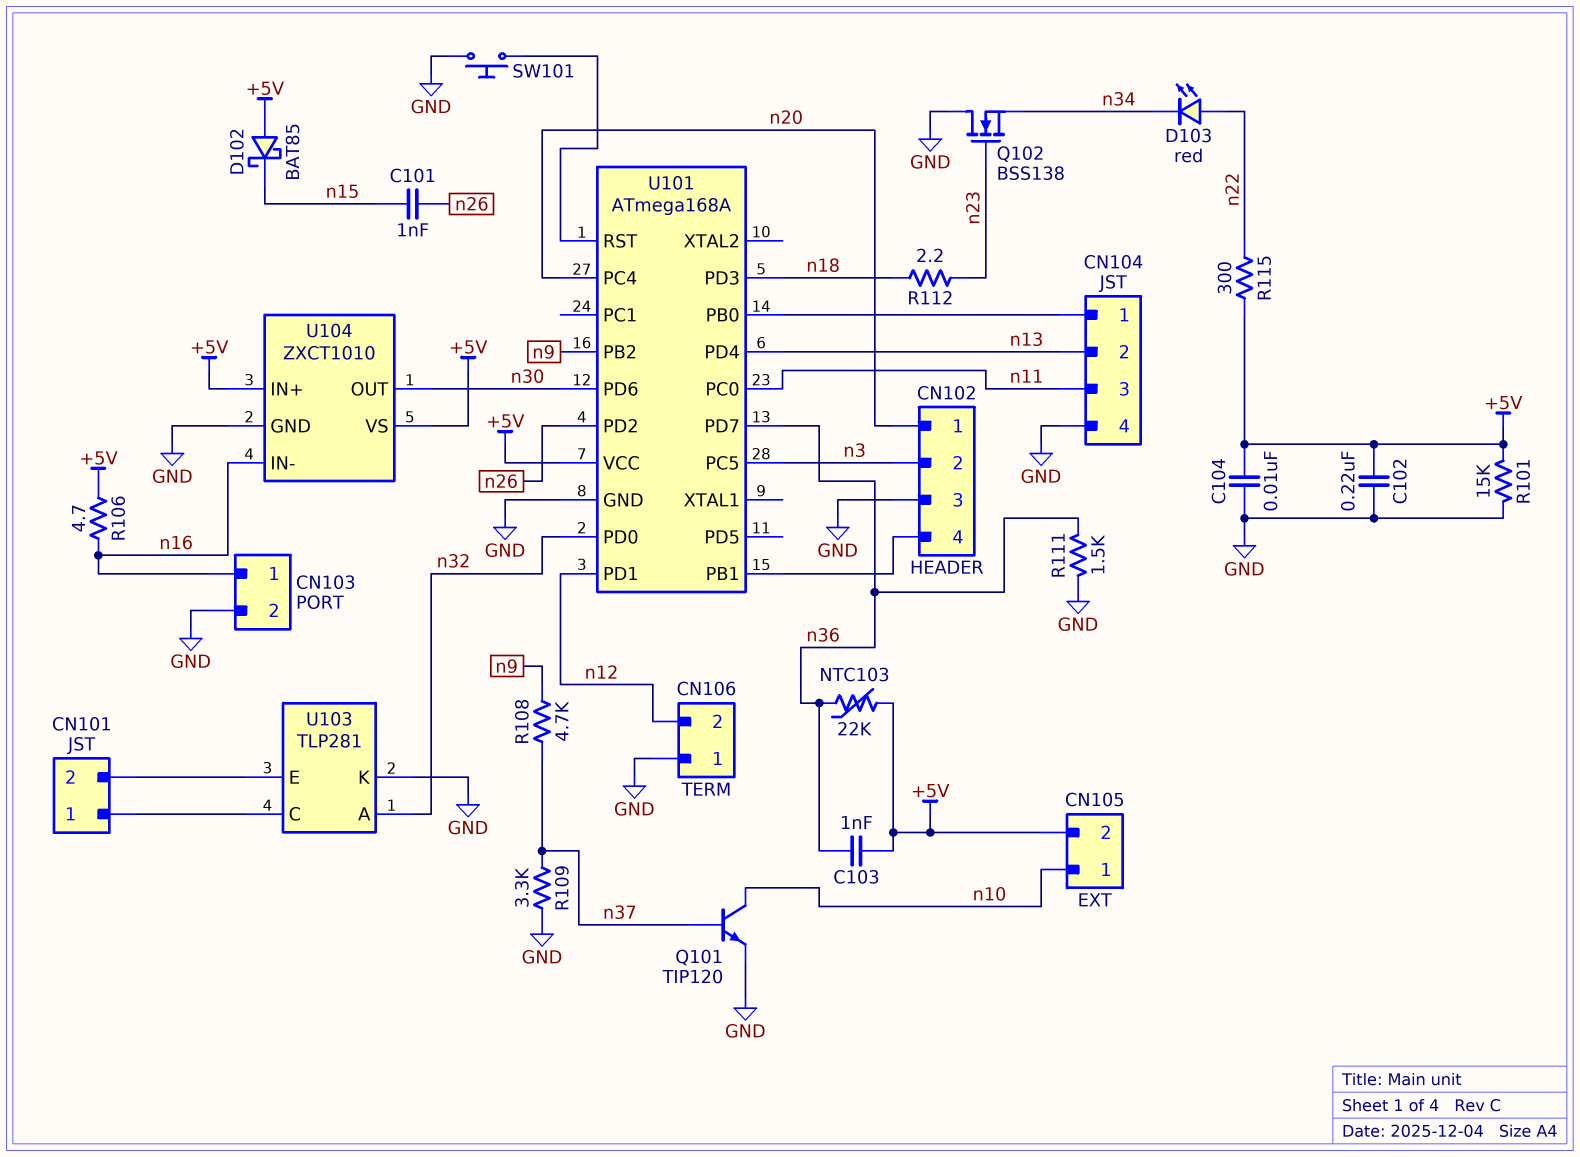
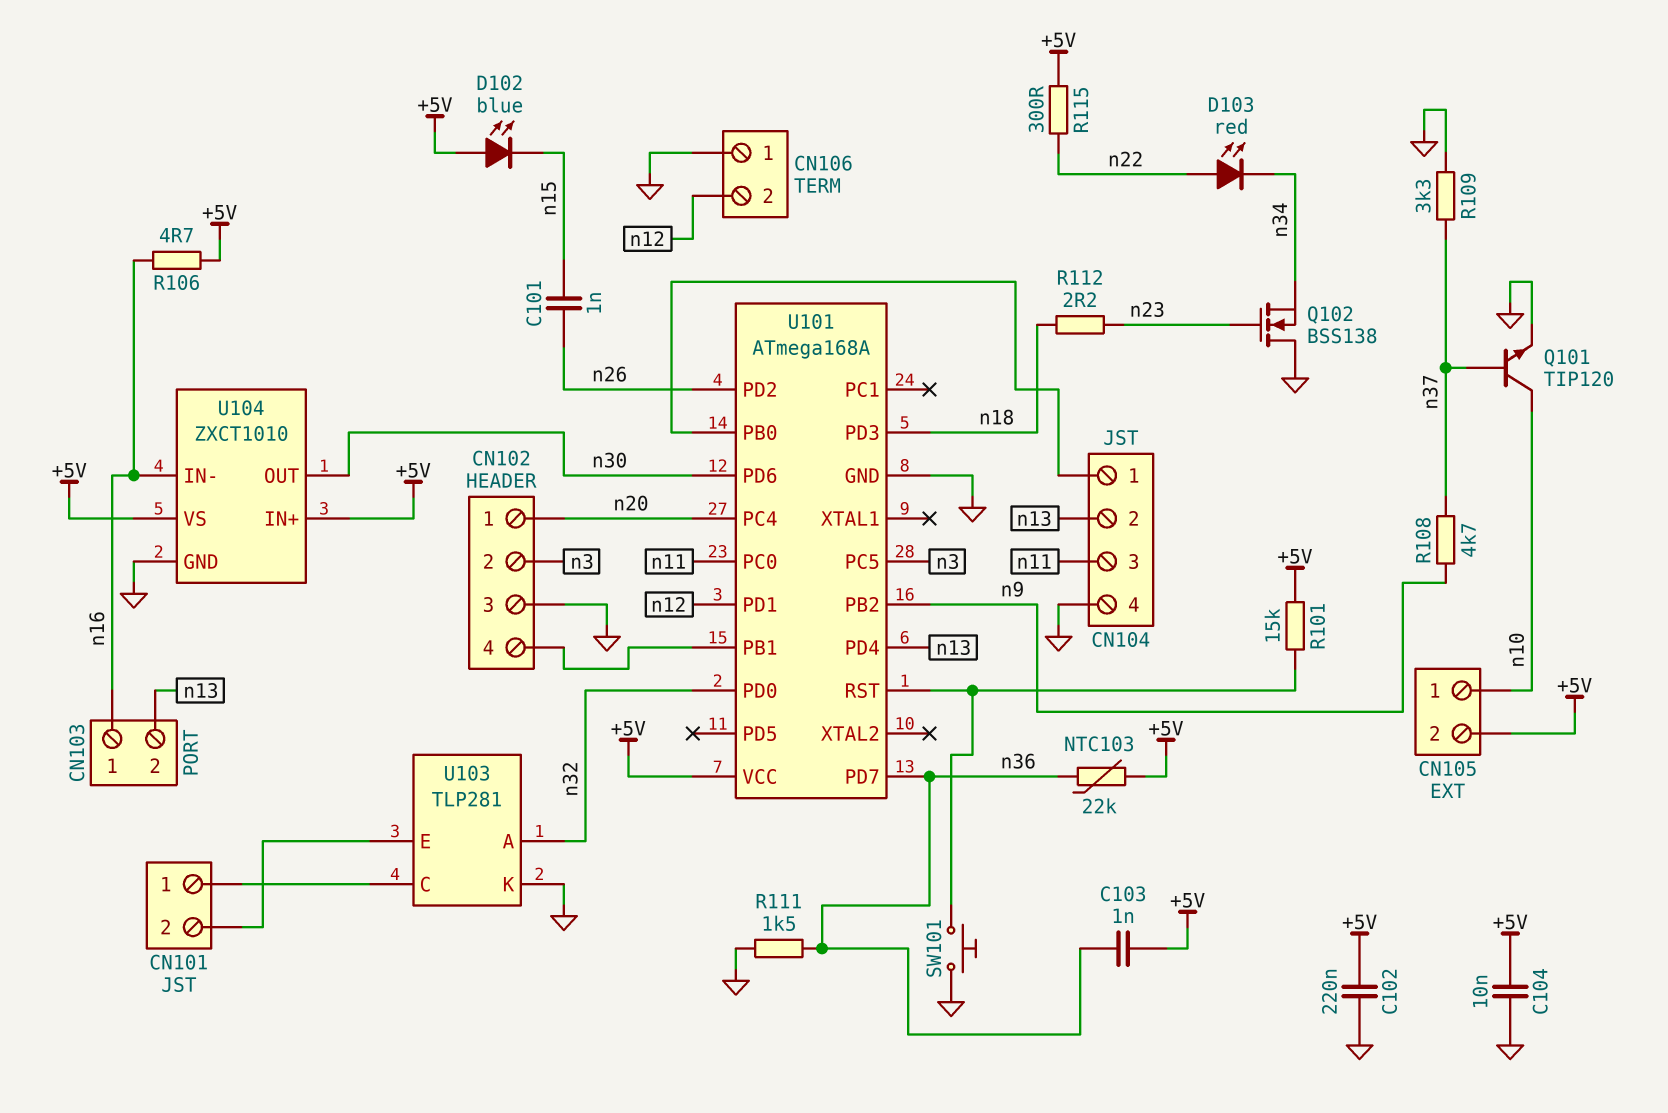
CN103 pin 2: GND -> n13
D102: schottky BAT85 (A +5V, K n15) -> LED blue (A +5V, K n15)
R101: 15k (+5V, GND) -> 15k (+5V, U101/RST)

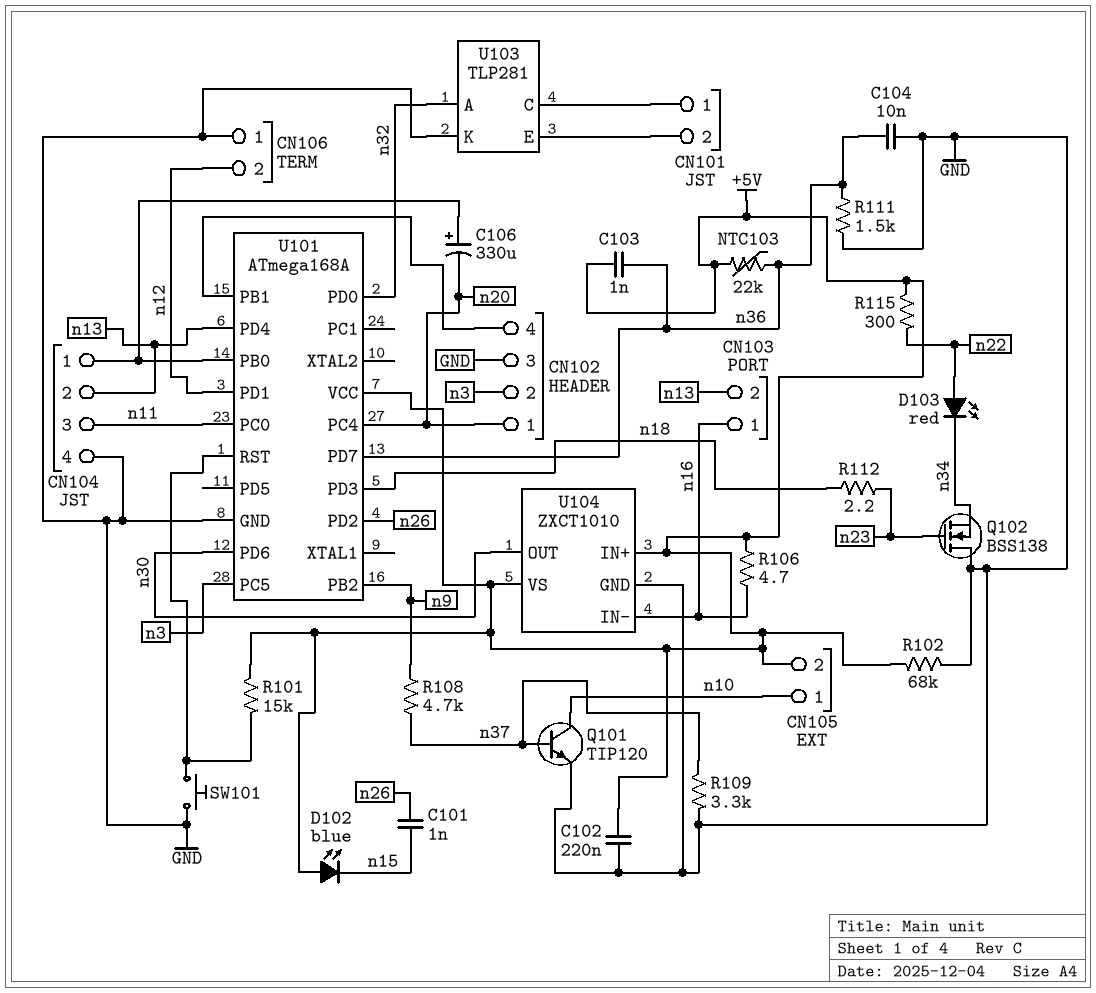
C104: 10nF (+5V, GND) -> 10nF (GND, n36)
C106: none -> 330uF (plus CN104/1, minus n20)
R102: none -> 68k (+5V, GND)

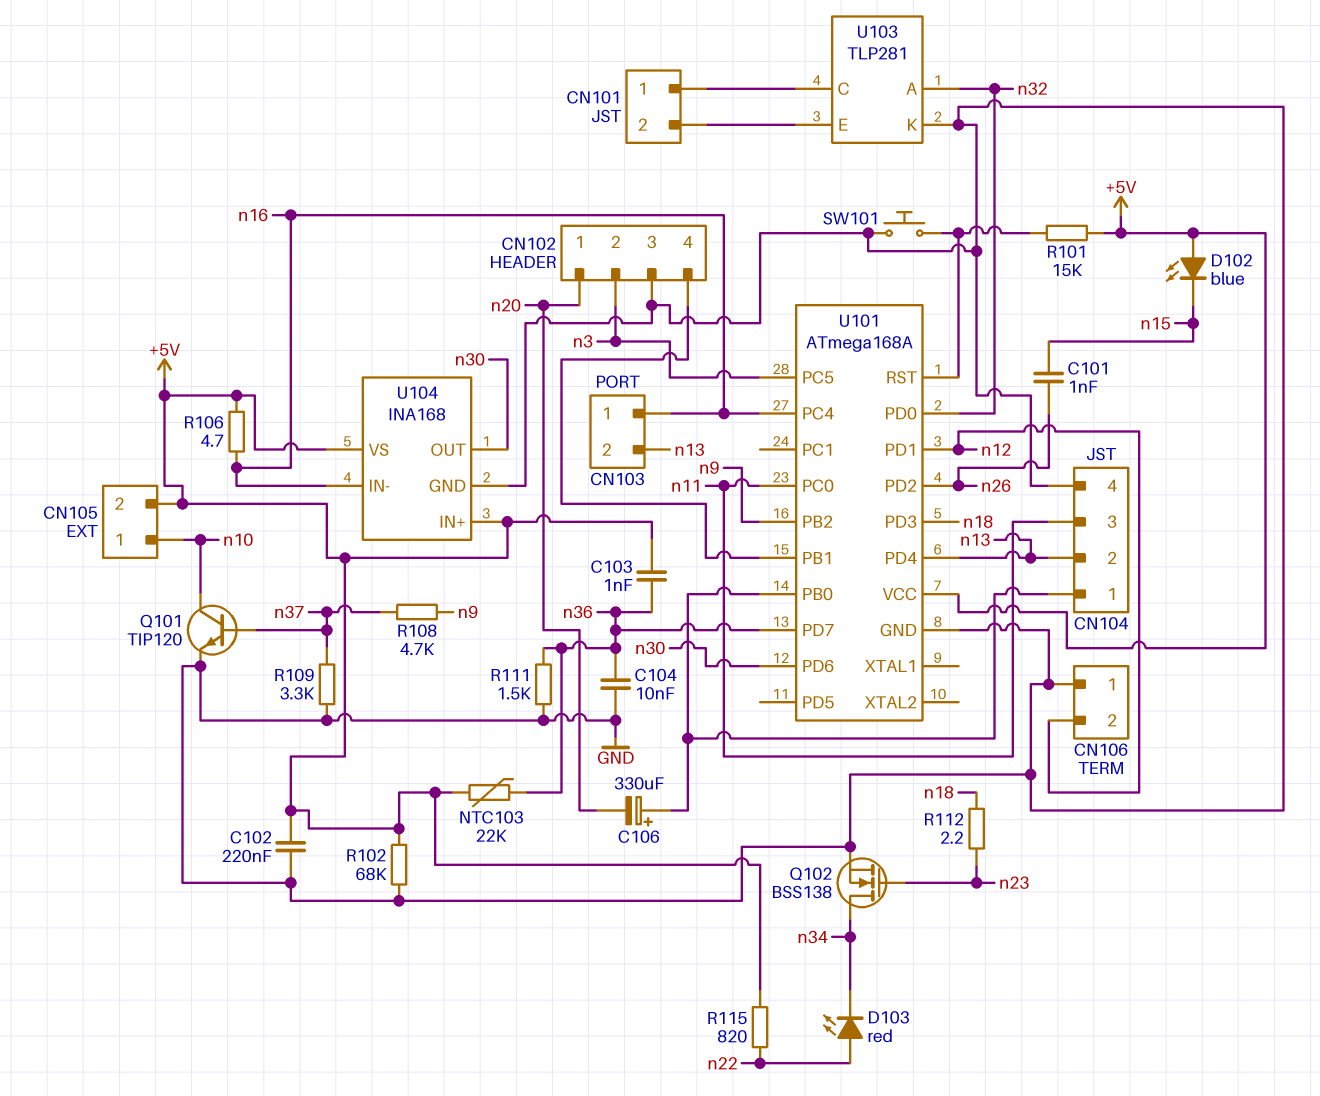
Q102: NMOS BSS138 (G n23, D GND, S n34) -> NMOS BSS138 (G n23, D n34, S GND)
R115: 300 (+5V, n22) -> 820 (+5V, n22)
U101 pin PC4: n20 -> n16
U104: ZXCT1010 -> INA168

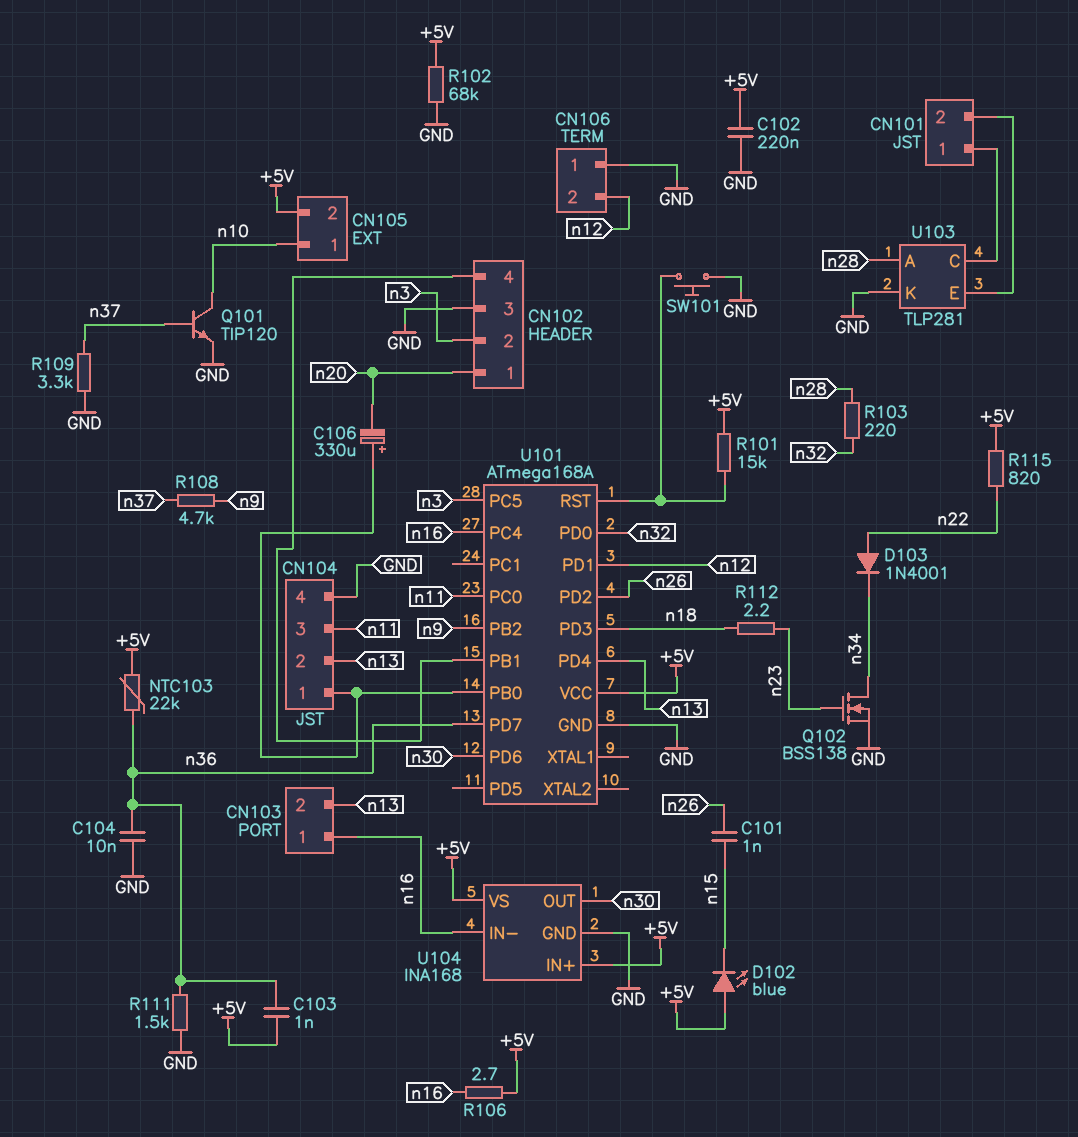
D103: LED red (A n22, K n34) -> diode 1N4001 (A n22, K n34)
R103: none -> 220 (n28, n32)
R106: 4.7 (+5V, n16) -> 2.7 (+5V, n16)
U103 pin A: n32 -> n28

